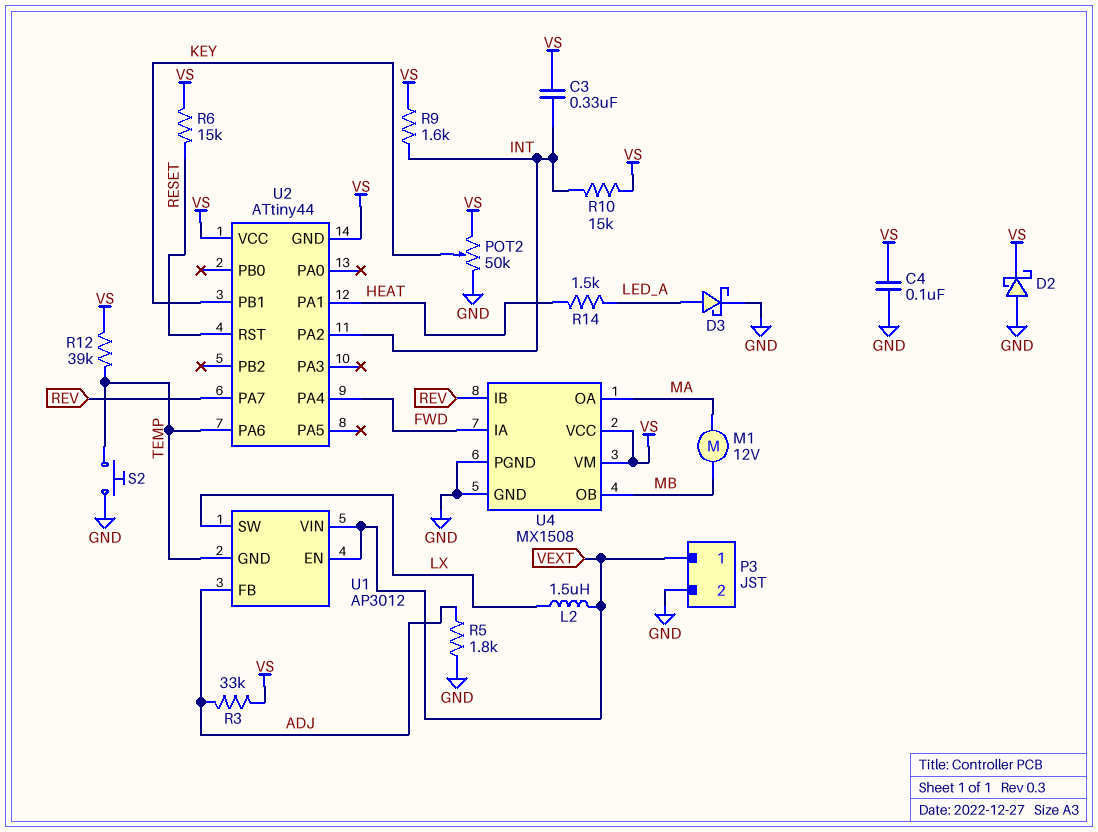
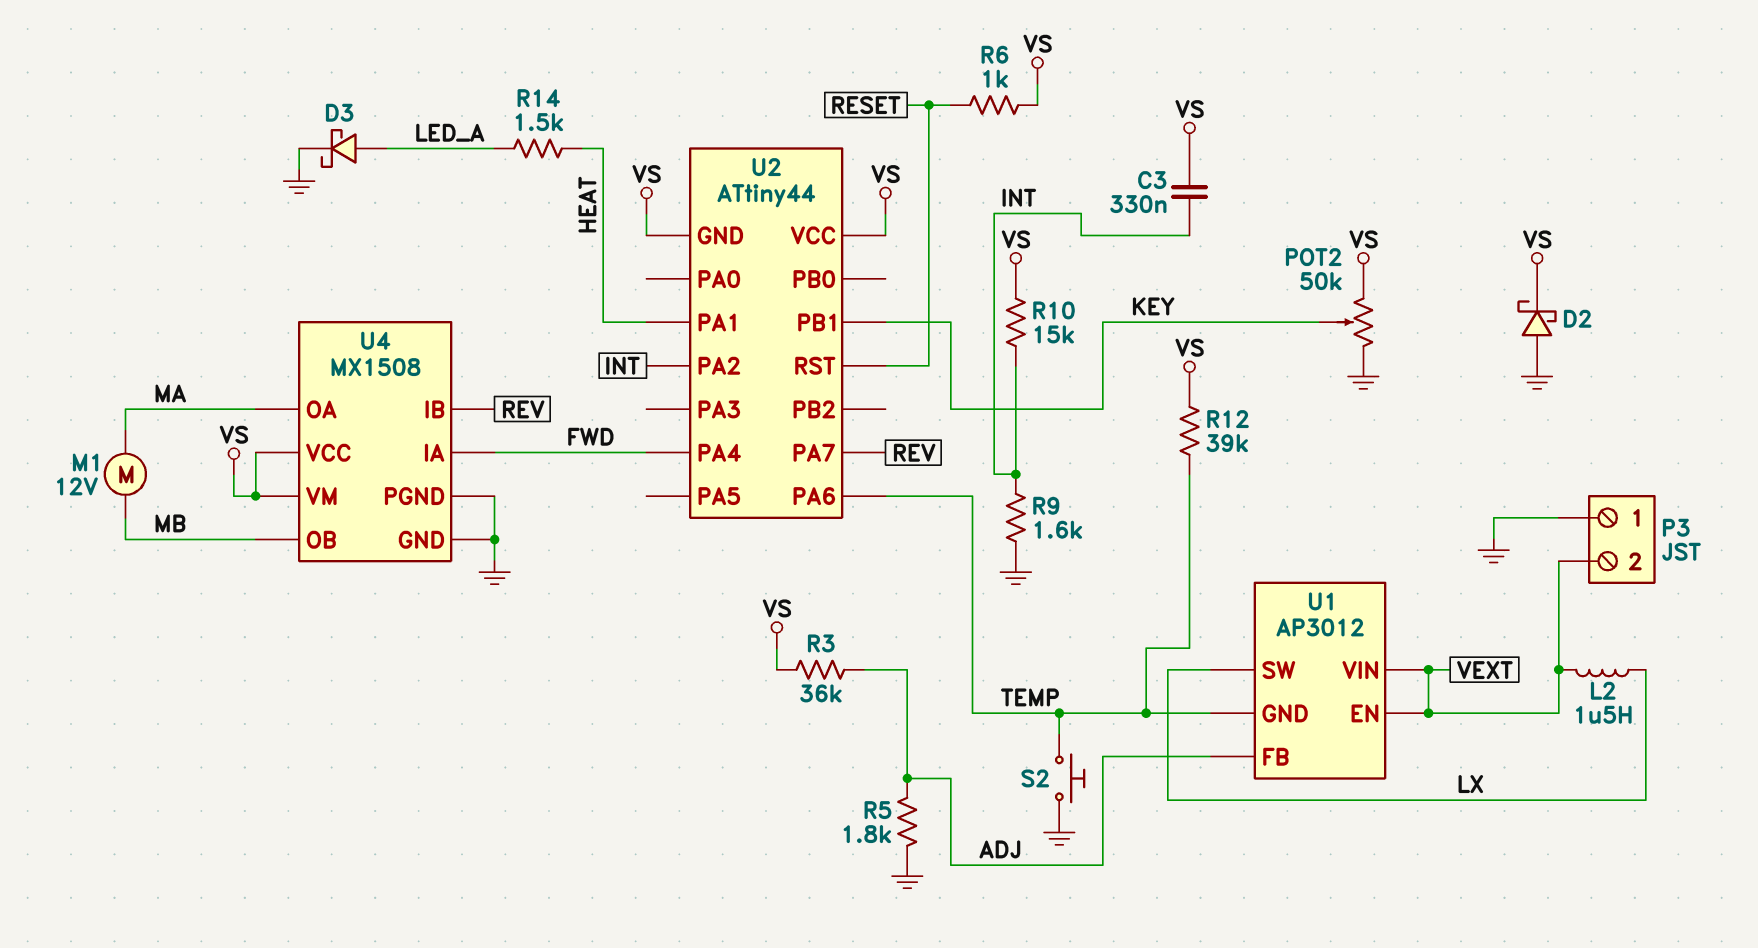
C4: 100nF (GND, VS) -> none
P3 pin 1: VEXT -> GND
P3 pin 2: GND -> VEXT
R3: 33k (ADJ, VS) -> 36k (ADJ, VS)
R6: 15k (RESET, VS) -> 1k (RESET, VS)
R9: 1.6k (INT, VS) -> 1.6k (GND, INT)

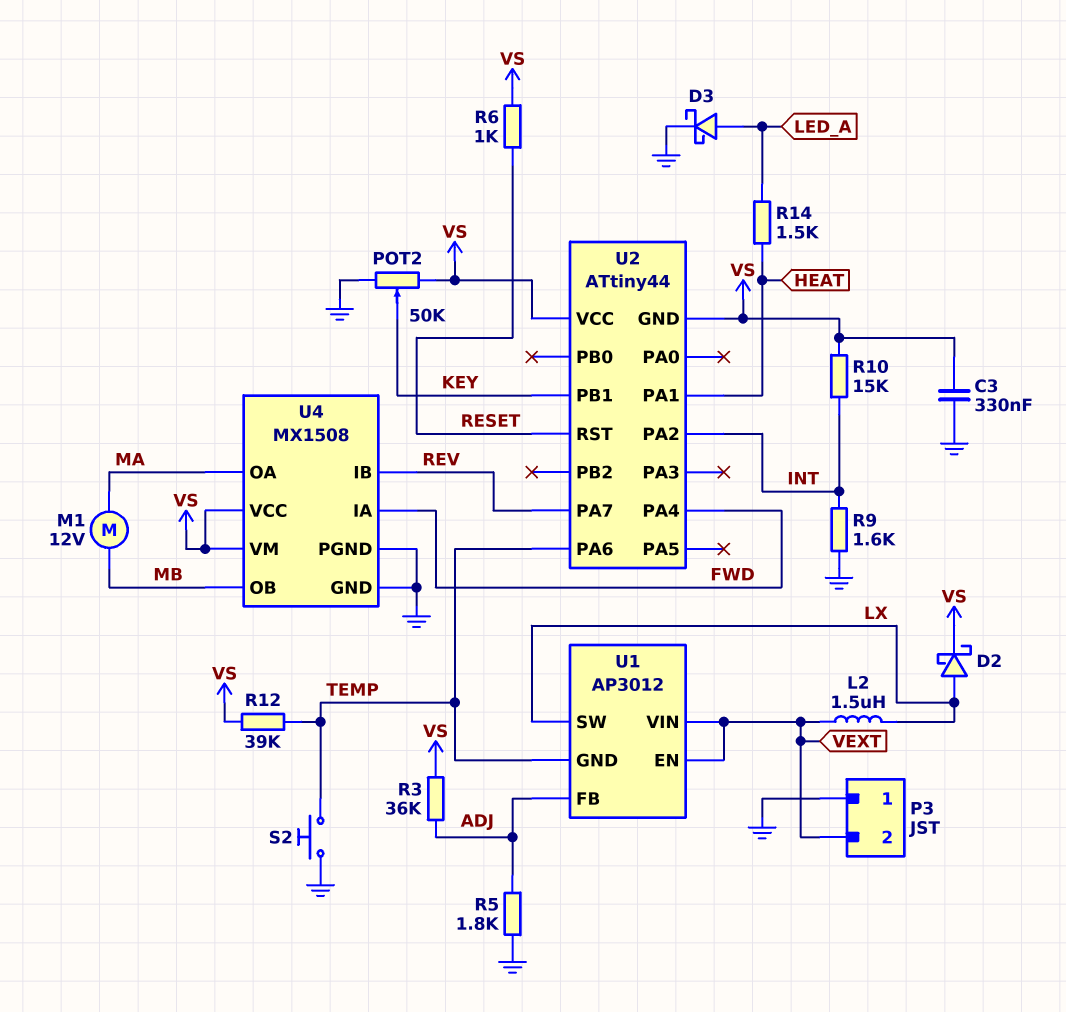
C3: 330nF (INT, VS) -> 330nF (GND, VS)
D2: schottky (A GND, K VS) -> schottky (A LX, K VS)

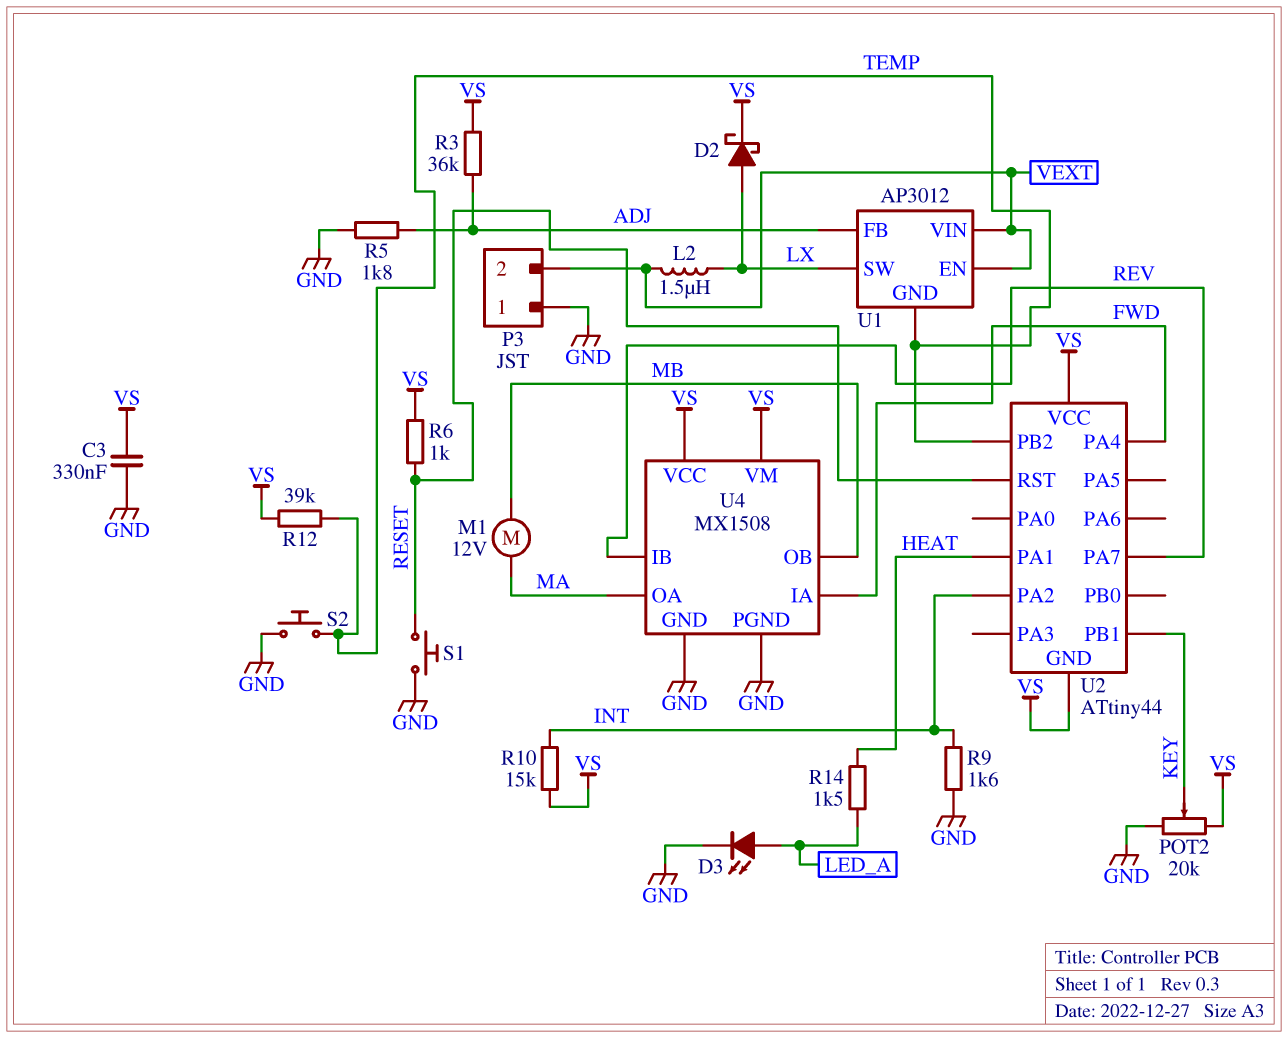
D3: schottky (A LED_A, K GND) -> LED (A LED_A, K GND)
POT2: 50k (GND, VS, wiper KEY) -> 20k (GND, VS, wiper KEY)
S1: none -> button (GND, RESET)
U2 pin PA6: TEMP -> none
U2 pin PB2: none -> TEMP

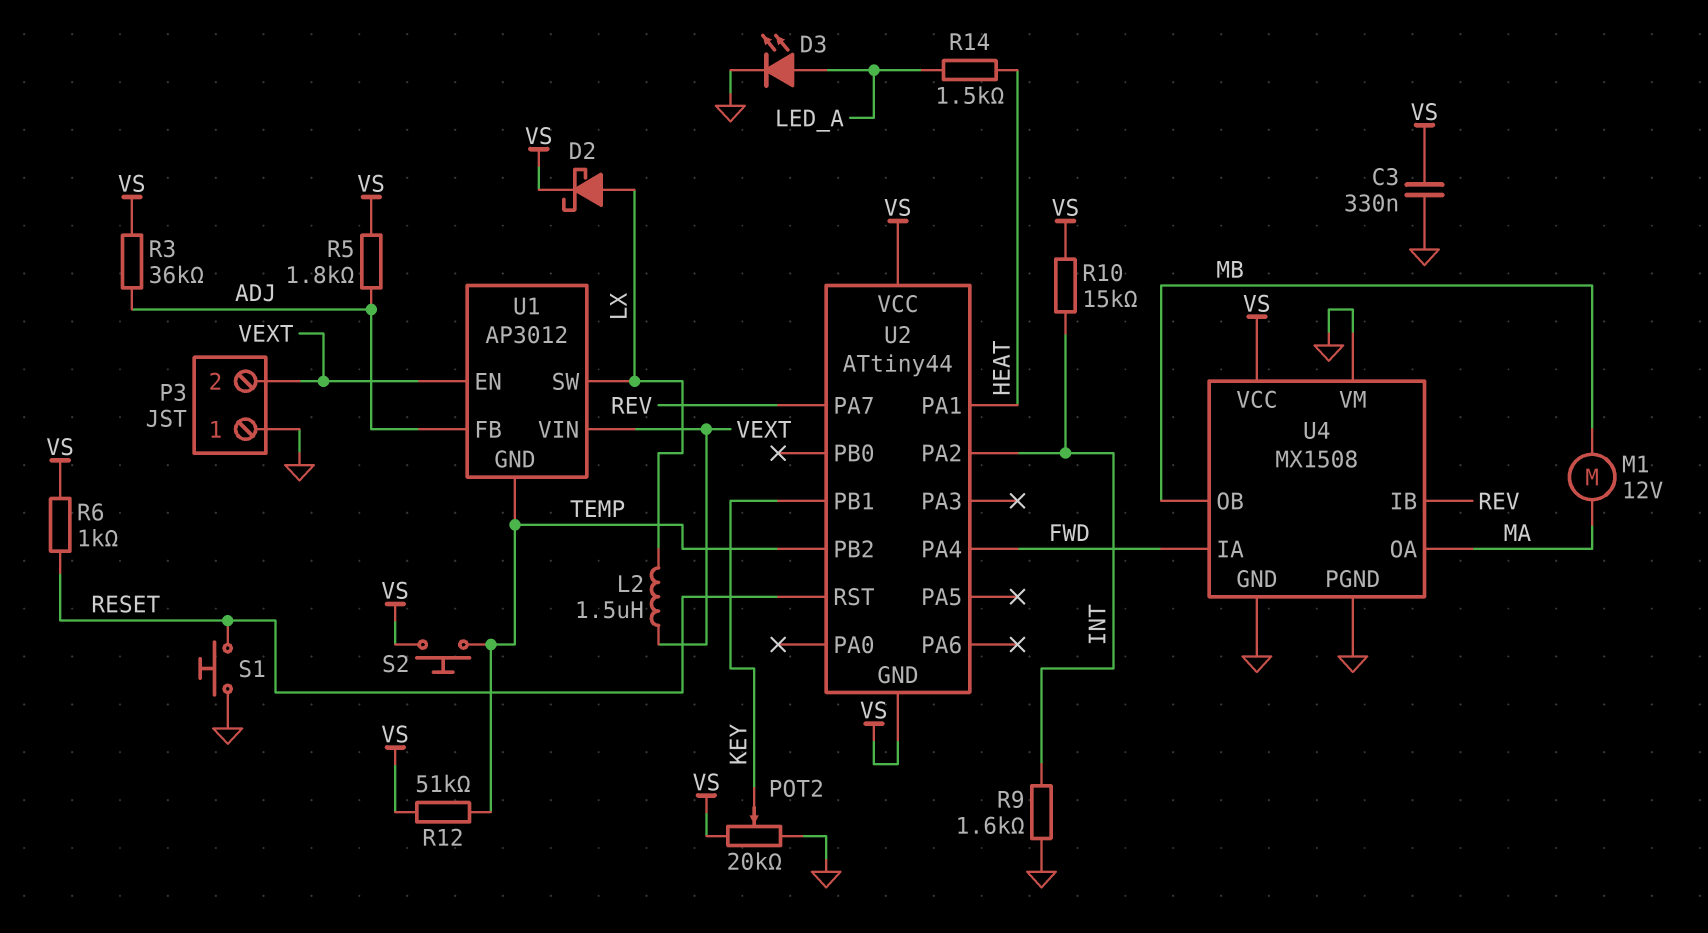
R5: 1.8k (ADJ, GND) -> 1.8k (ADJ, VS)
R12: 39k (TEMP, VS) -> 51k (TEMP, VS)
S2: button (GND, TEMP) -> button (TEMP, VS)
U4 pin VM: VS -> GND

